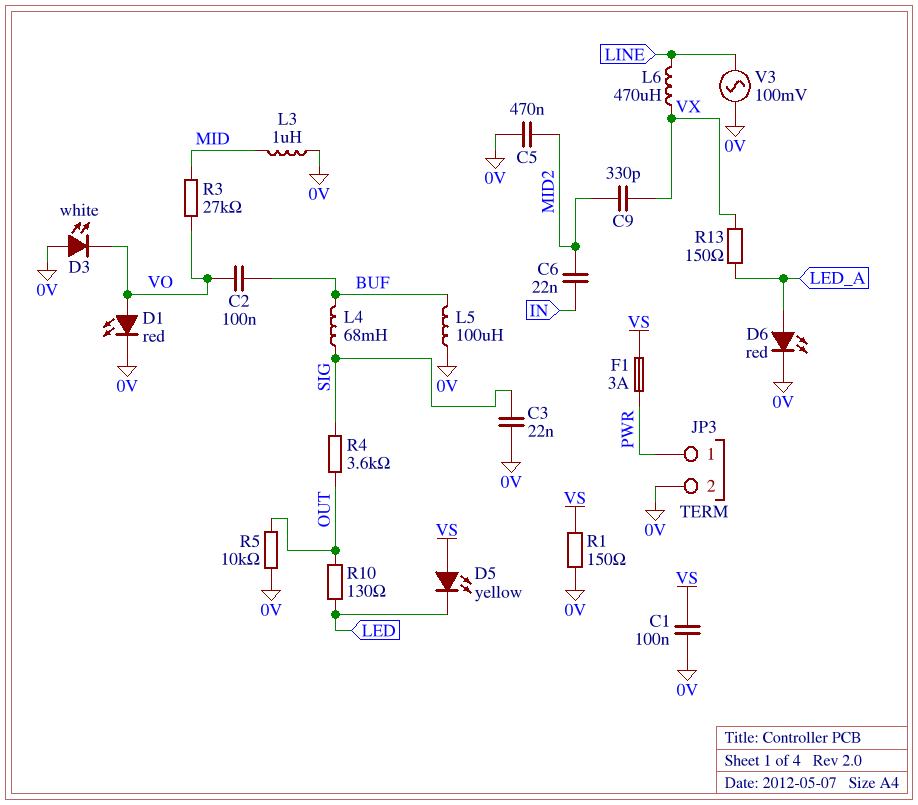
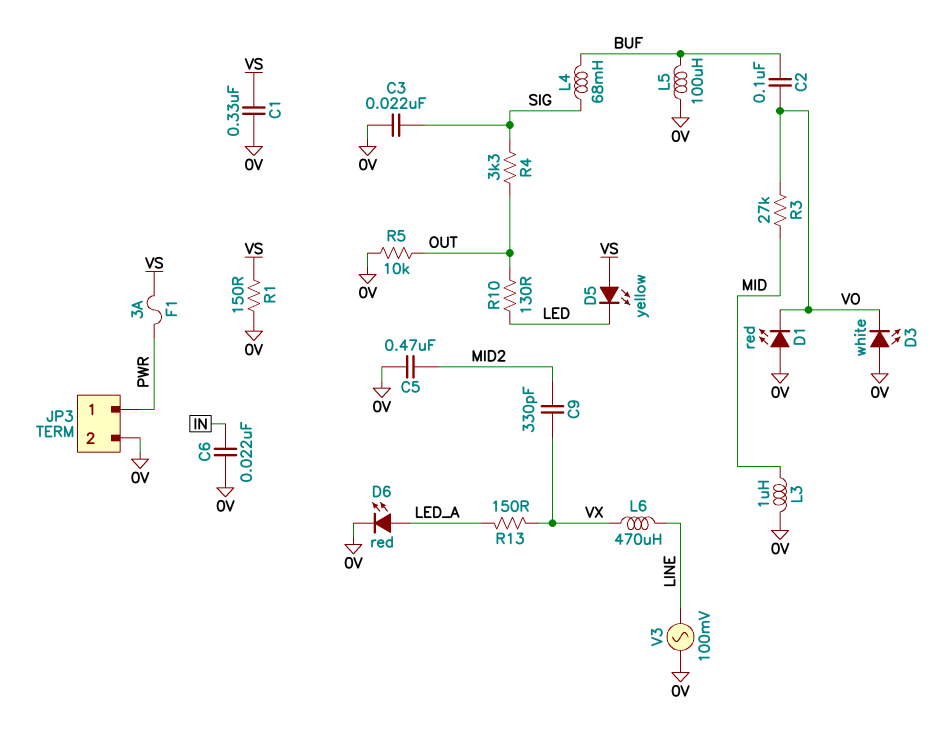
C1: 100nF (0V, VS) -> 330nF (0V, VS)
C6: 22nF (IN, MID2) -> 22nF (0V, IN)
D1: LED red (A VO, K 0V) -> LED red (A 0V, K VO)
R4: 3.6k (OUT, SIG) -> 3.3k (OUT, SIG)

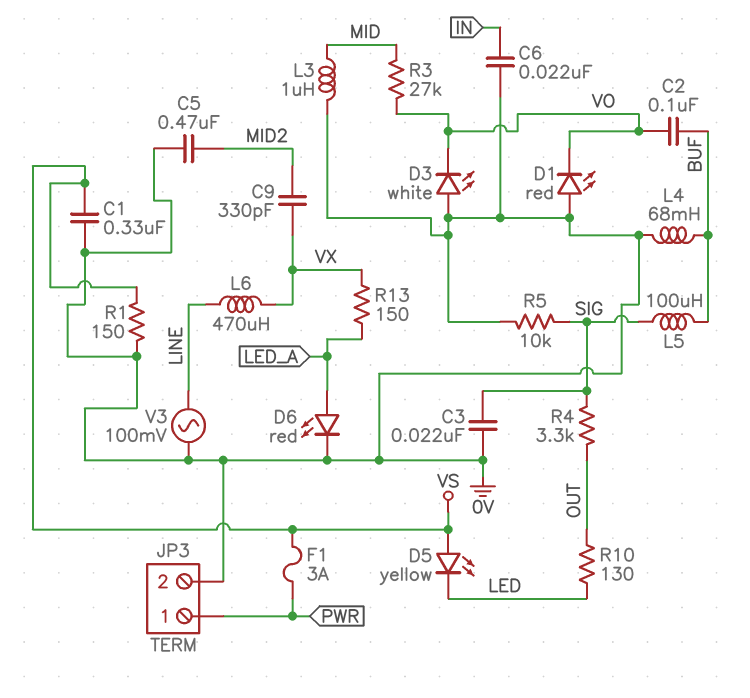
L4: 68mH (BUF, SIG) -> 68mH (0V, BUF)
L5: 100uH (0V, BUF) -> 100uH (BUF, SIG)
R5: 10k (0V, OUT) -> 10k (0V, SIG)

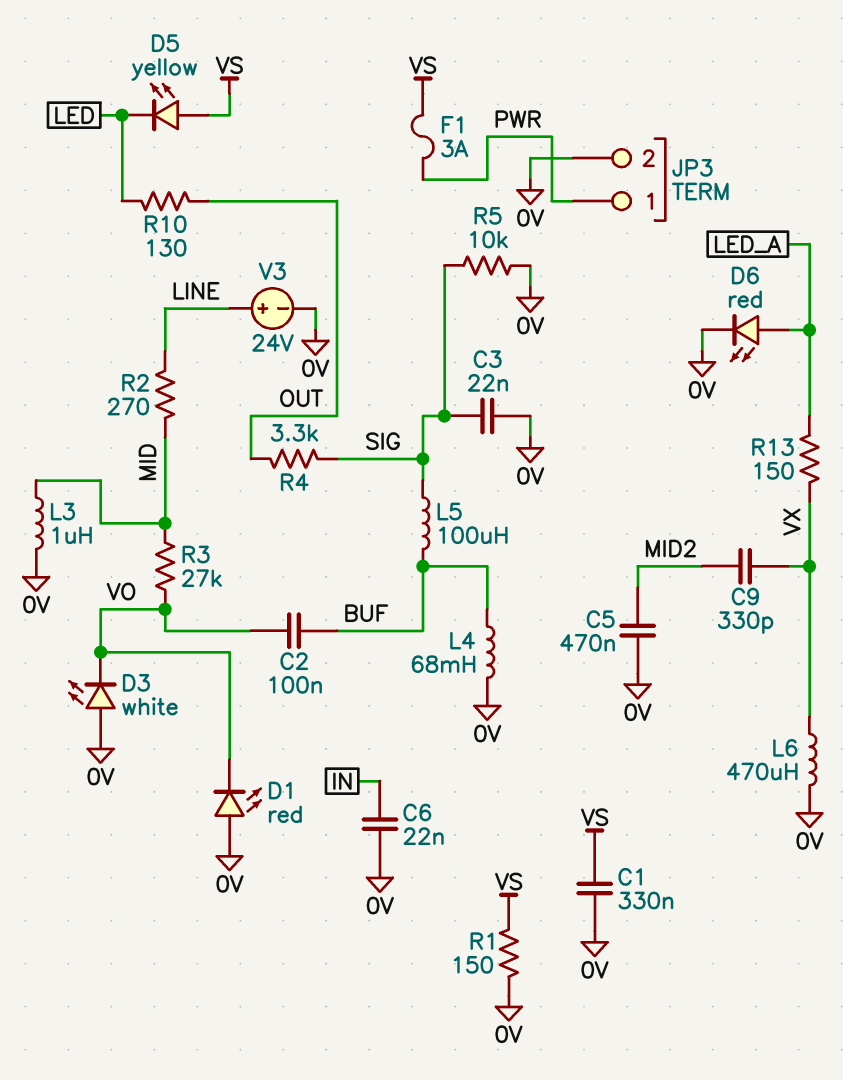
L6: 470uH (LINE, VX) -> 470uH (0V, VX)
R2: none -> 270 (LINE, MID)
V3: AC 100mV (0V, LINE) -> 24V (plus LINE, minus 0V)

